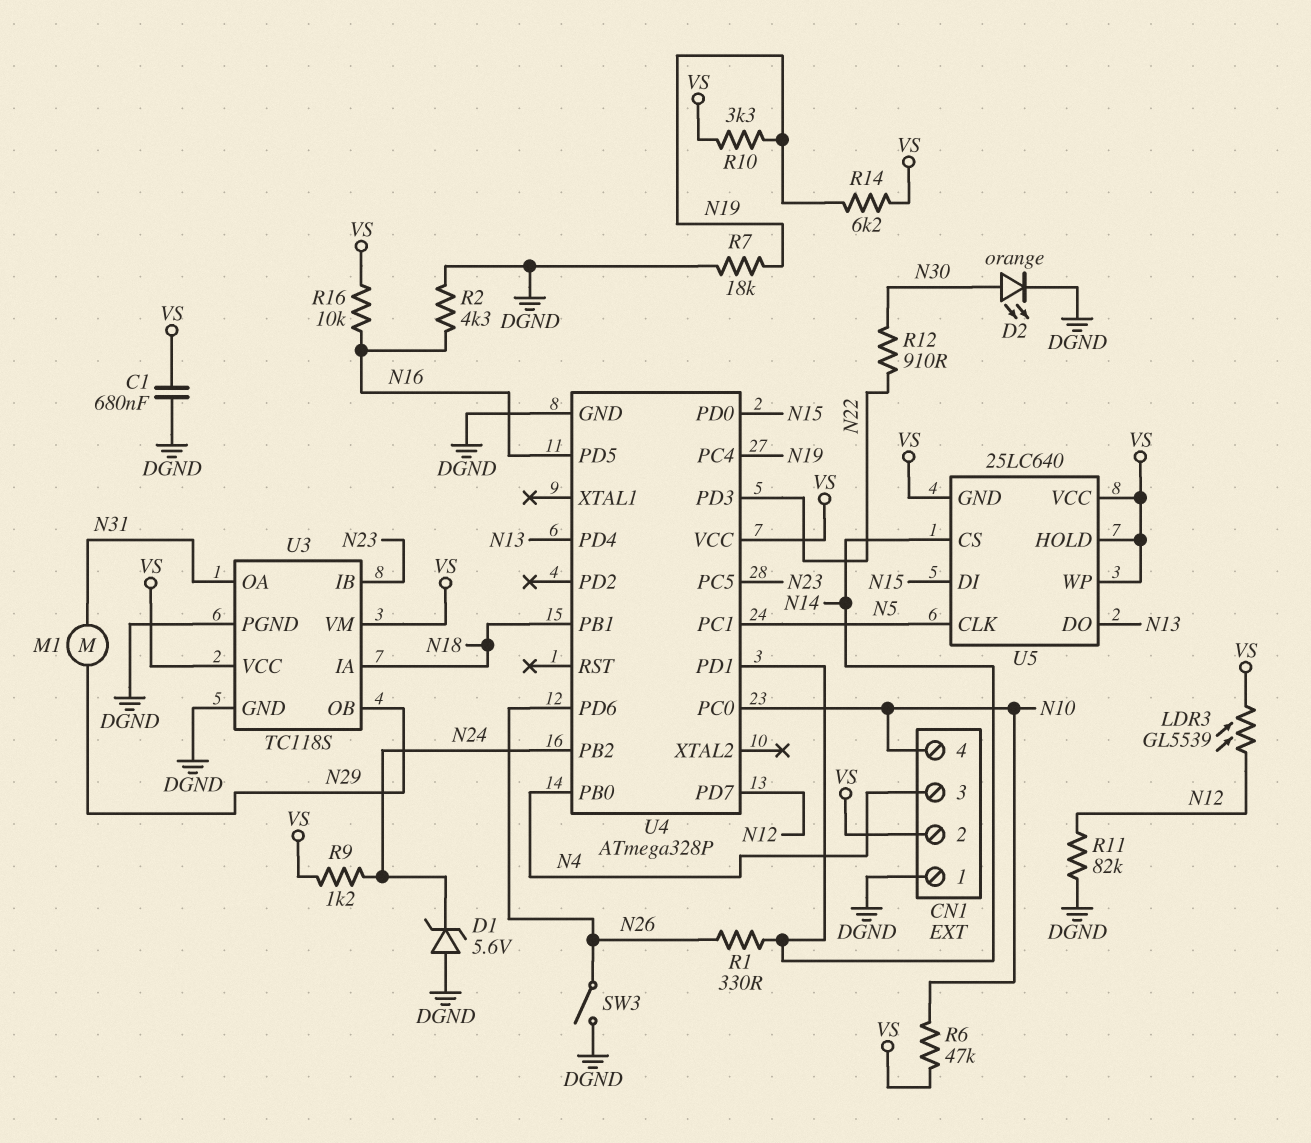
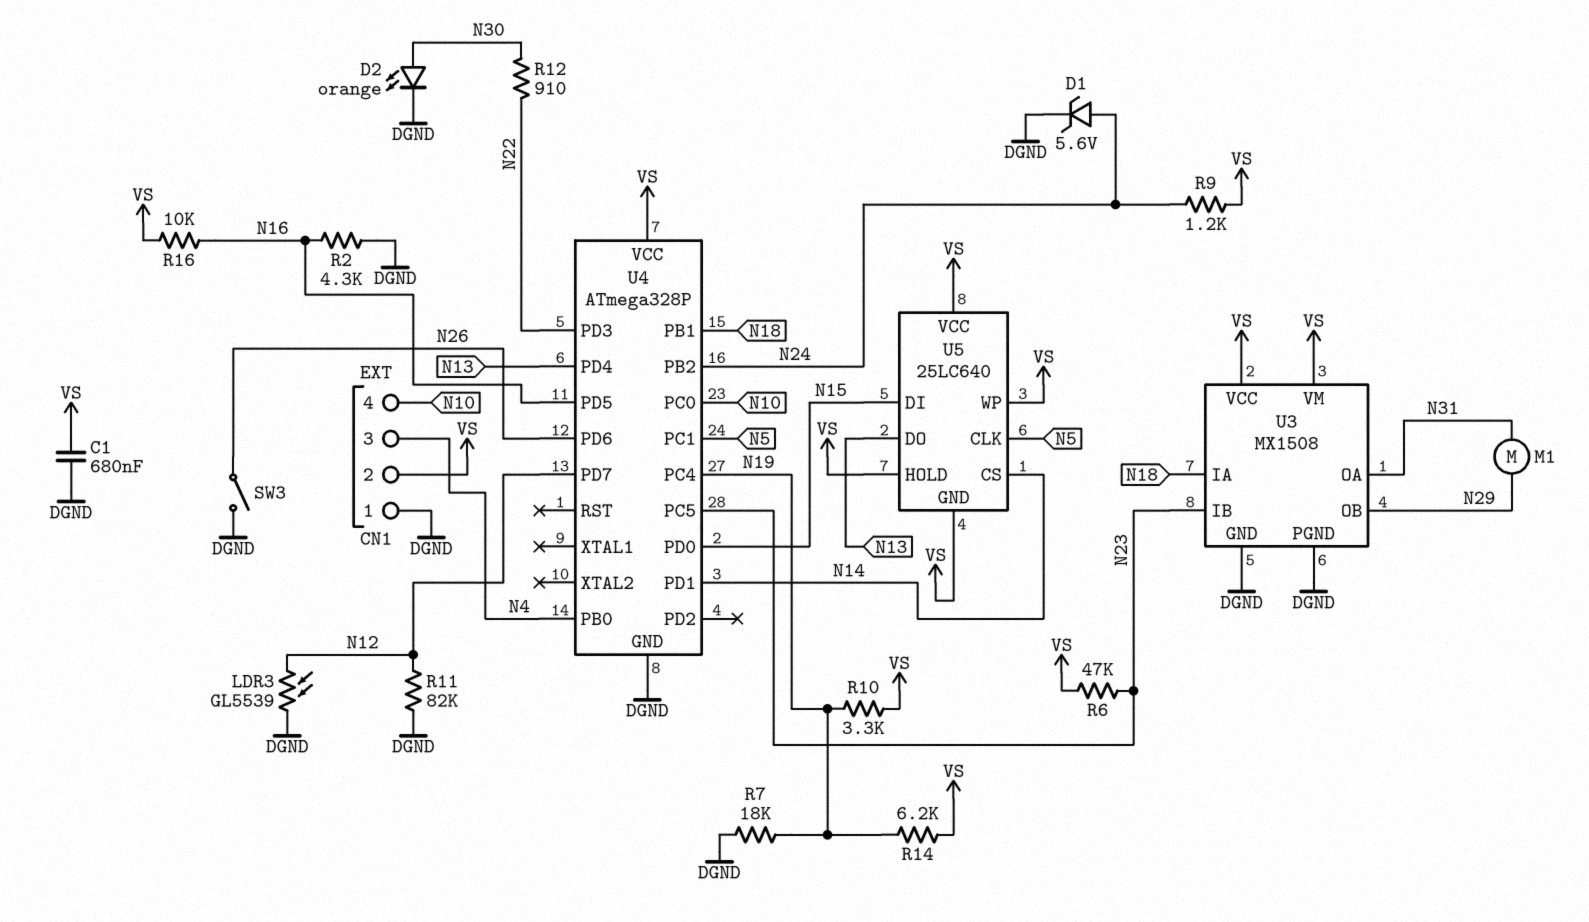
D1: zener 5.6V (A DGND, K N24) -> zener 5.6V (A N24, K DGND)
LDR3: GL5539 (N12, VS) -> GL5539 (DGND, N12)
R1: 330 (N14, N26) -> none
R6: 47k (N10, VS) -> 47k (N23, VS)
U3: TC118S -> MX1508

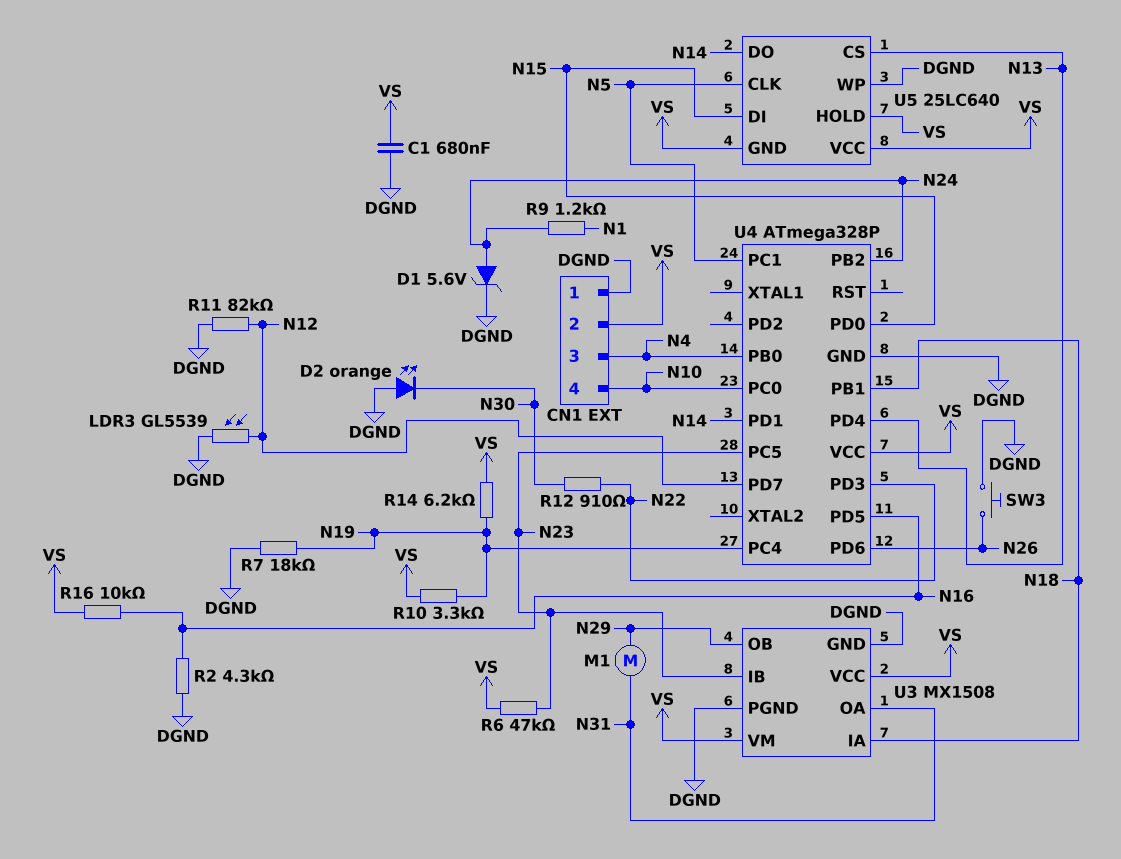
D2: LED orange (A N30, K DGND) -> LED orange (A DGND, K N30)
R9: 1.2k (N24, VS) -> 1.2k (N1, N24)
SW3: switch (DGND, N26) -> button (DGND, N26)
U5 pin CS: N14 -> N13
U5 pin DO: N13 -> N14
U5 pin WP: VS -> DGND

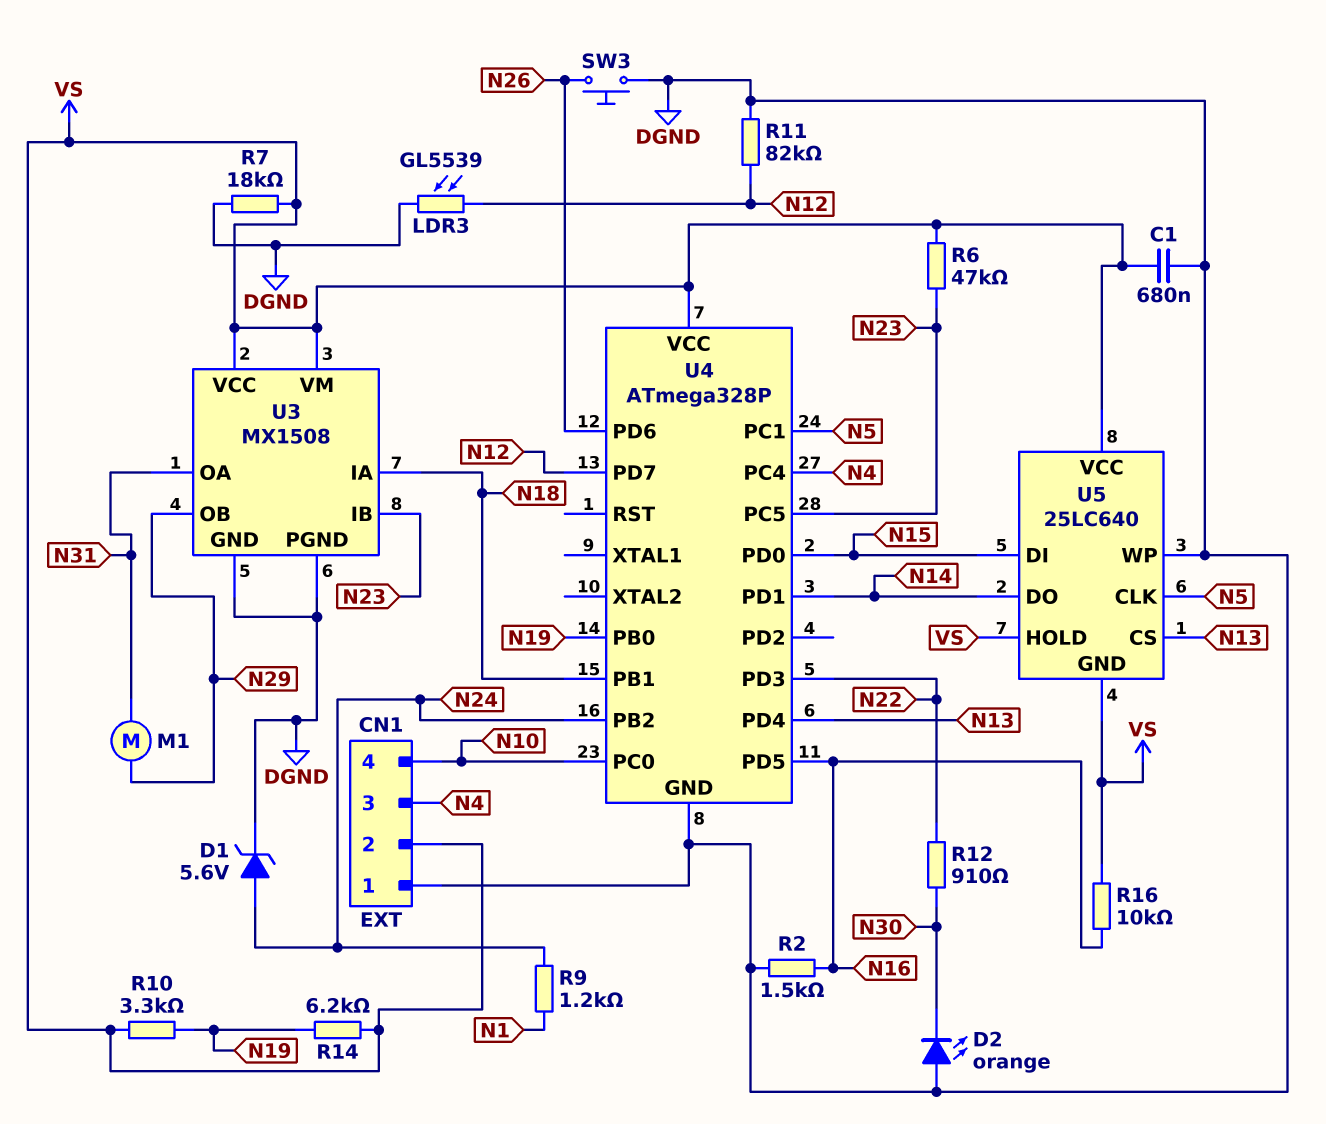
R2: 4.3k (DGND, N16) -> 1.5k (DGND, N16)
R7: 18k (DGND, N19) -> 18k (DGND, VS)
U4 pin PB0: N4 -> N19
U4 pin PC4: N19 -> N4

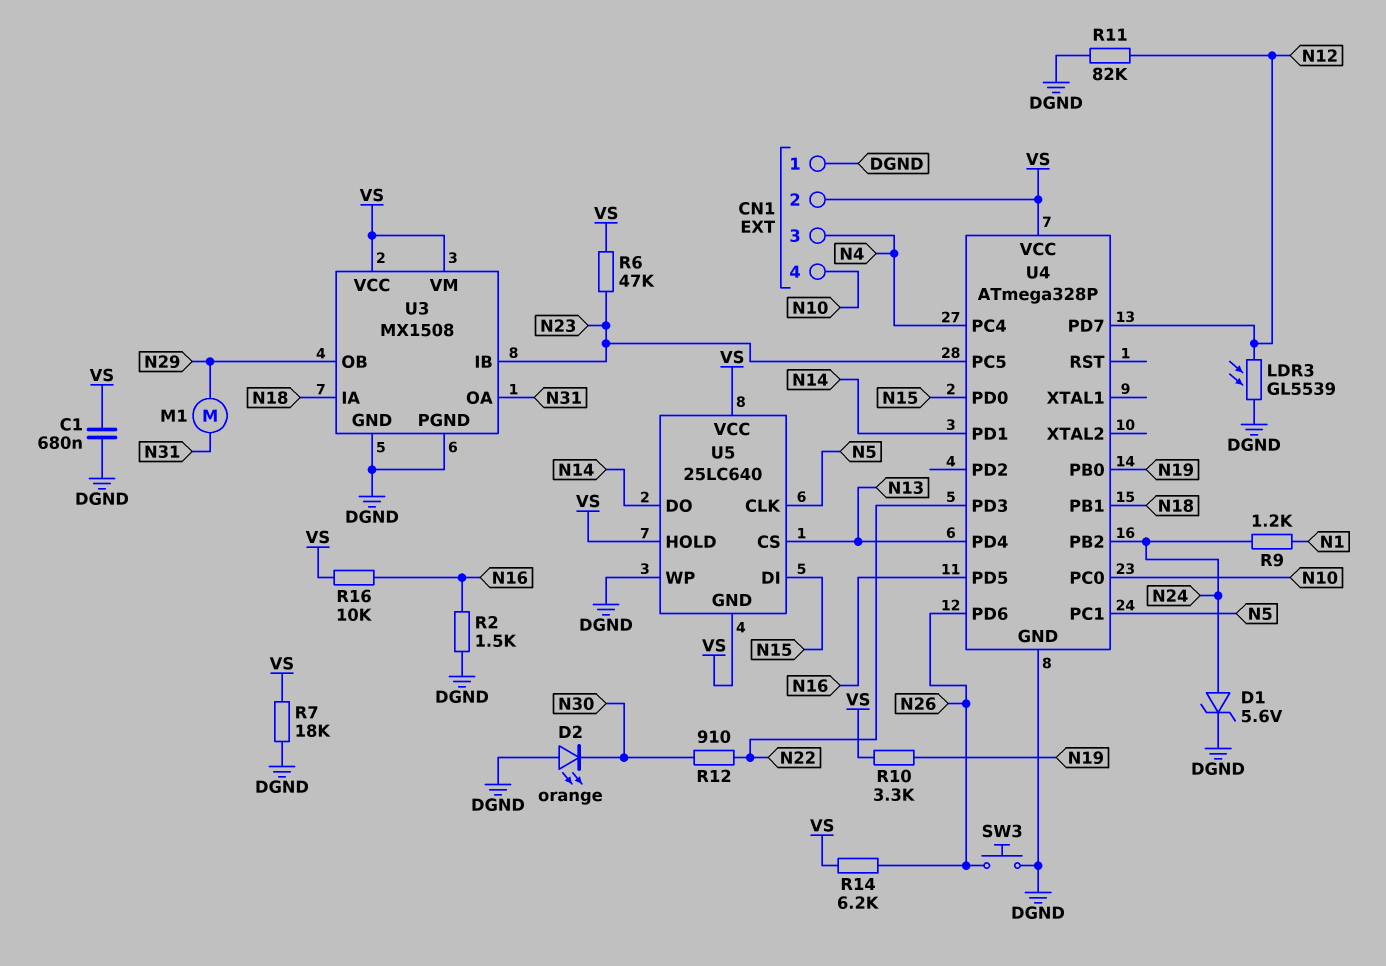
R14: 6.2k (N19, VS) -> 6.2k (N26, VS)

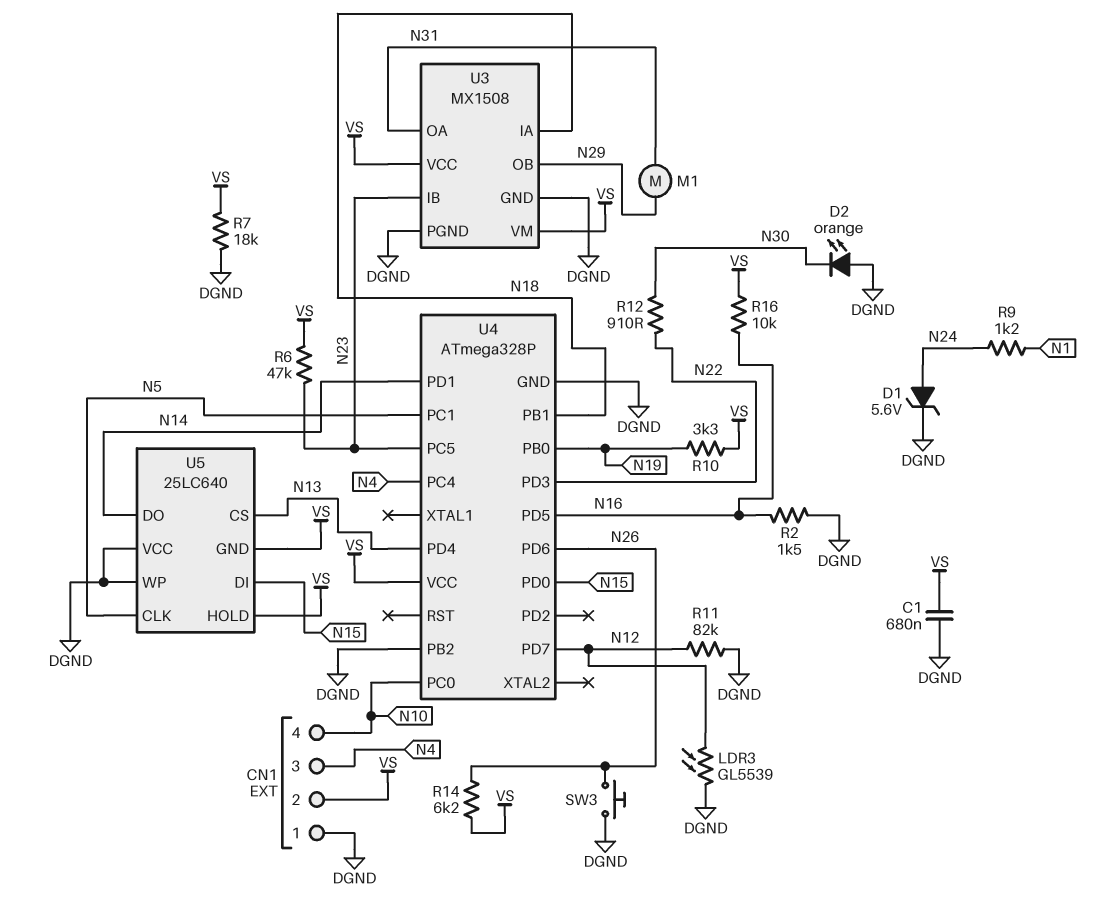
U4 pin PB2: N24 -> DGND
U5 pin VCC: VS -> DGND

